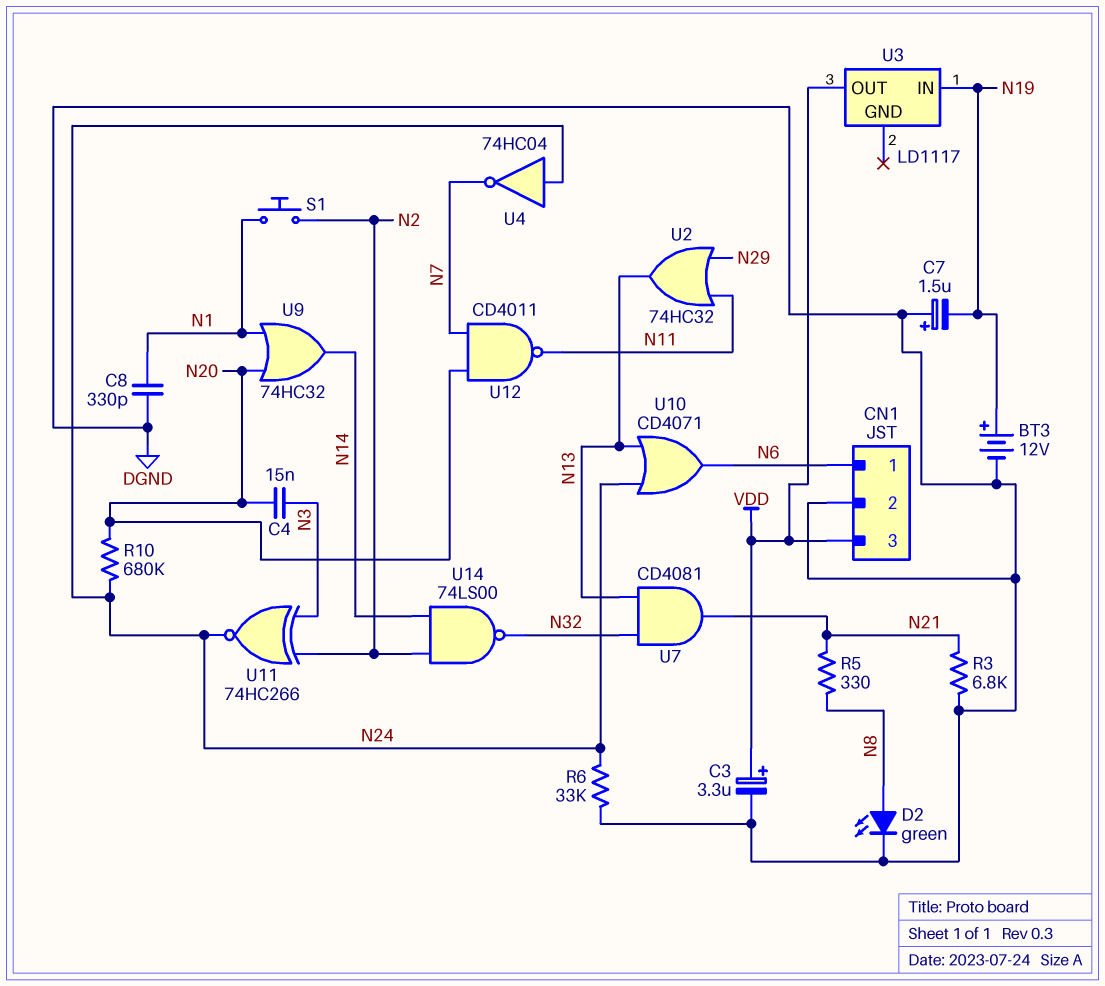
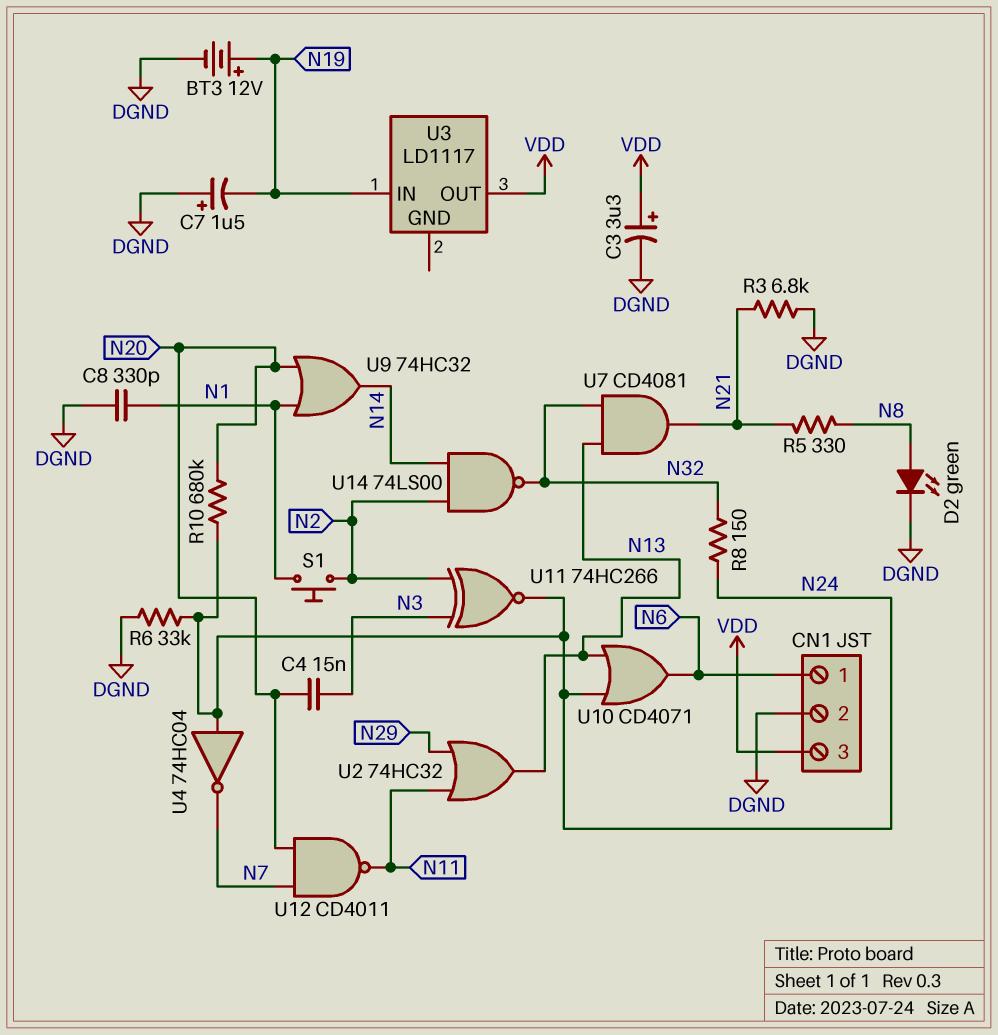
R8: none -> 150 (N24, N32)

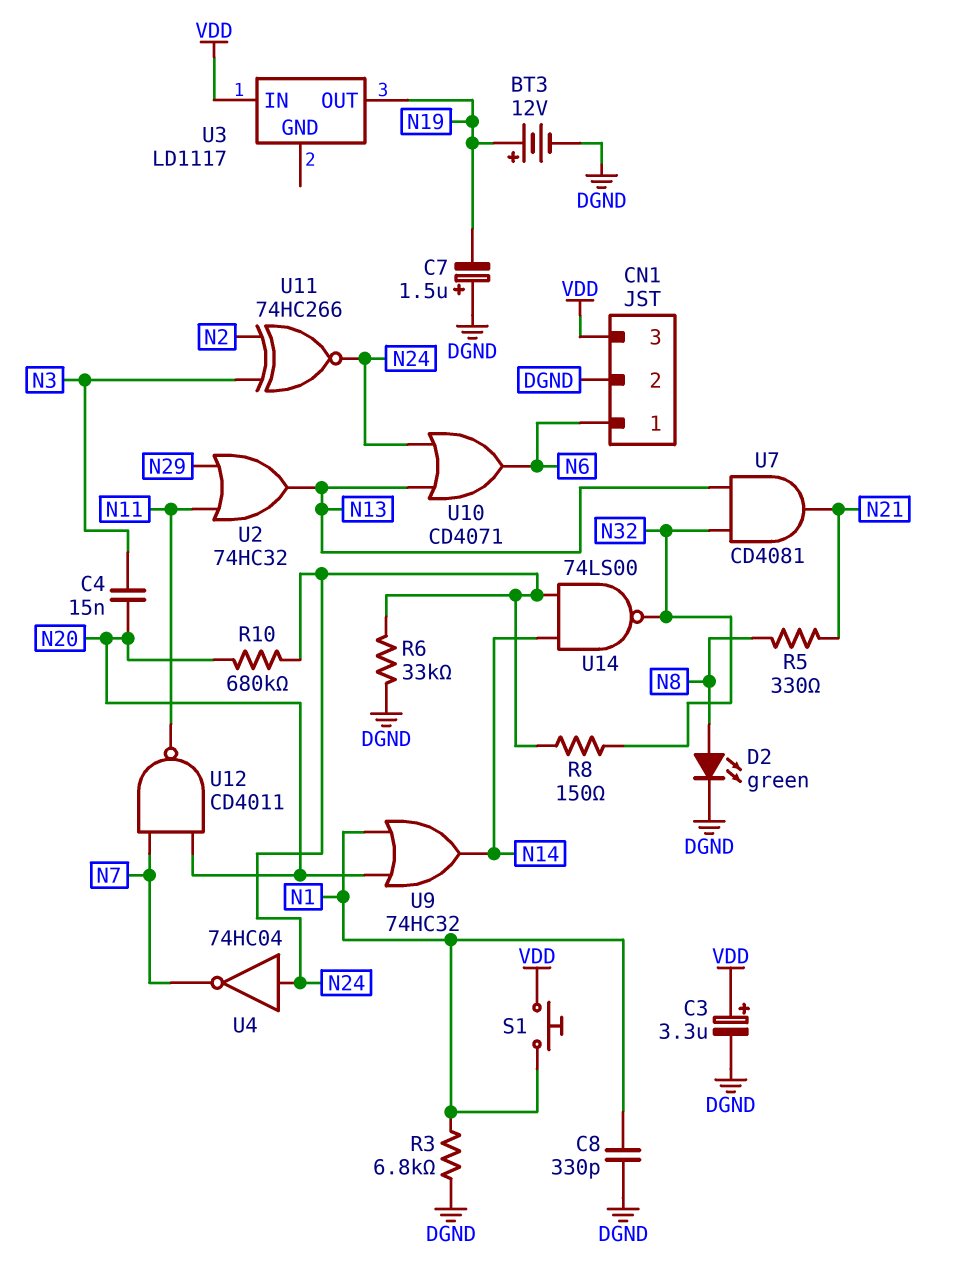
R3: 6.8k (DGND, N21) -> 6.8k (DGND, N1)
S1: button (N1, N2) -> button (N1, VDD)
U3 pin IN: N19 -> VDD
U3 pin OUT: VDD -> N19
U14: NAND 74LS00 (in N2, in N14, out N32) -> NAND 74LS00 (in N14, in N24, out N32)

